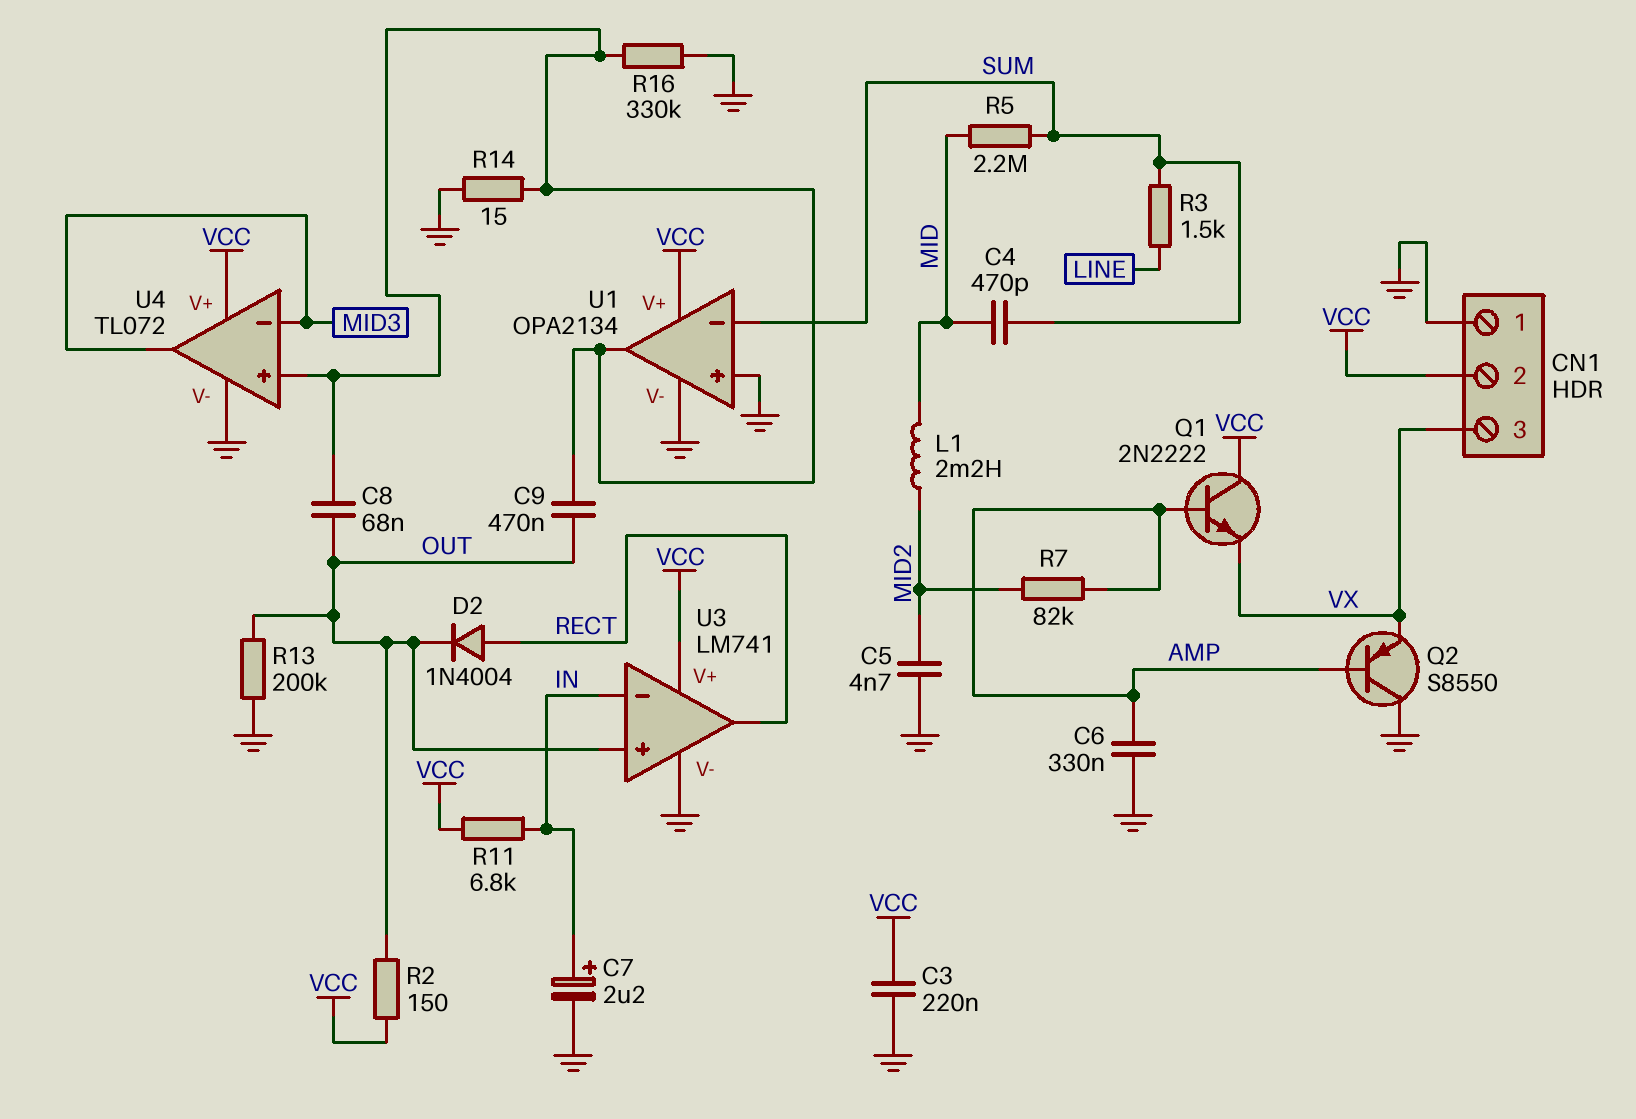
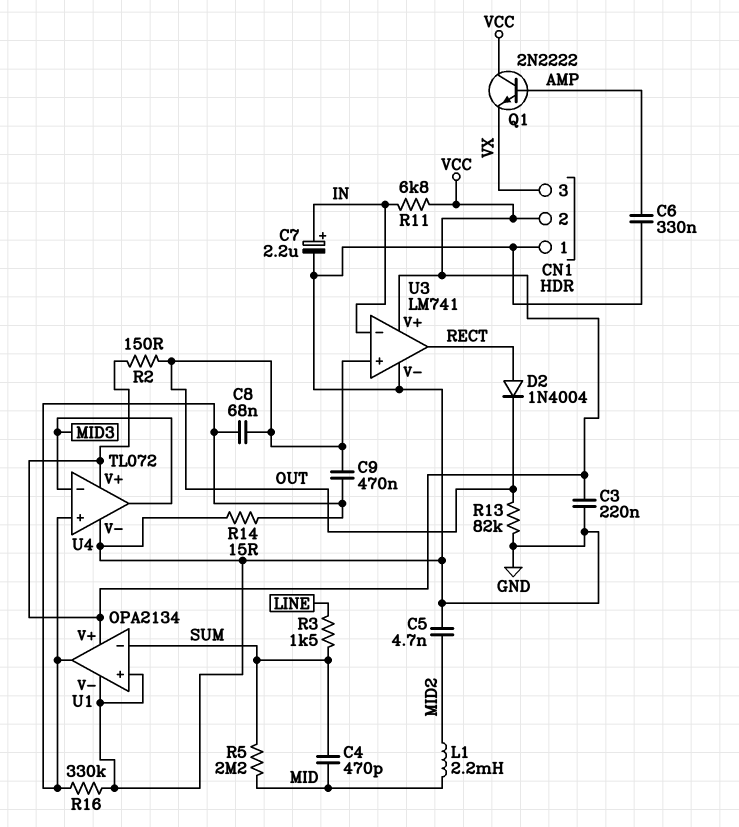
Q2: PNP S8550 (B AMP, C GND, E VX) -> none
R7: 82k (AMP, MID2) -> none
R13: 200k (GND, OUT) -> 82k (GND, OUT)

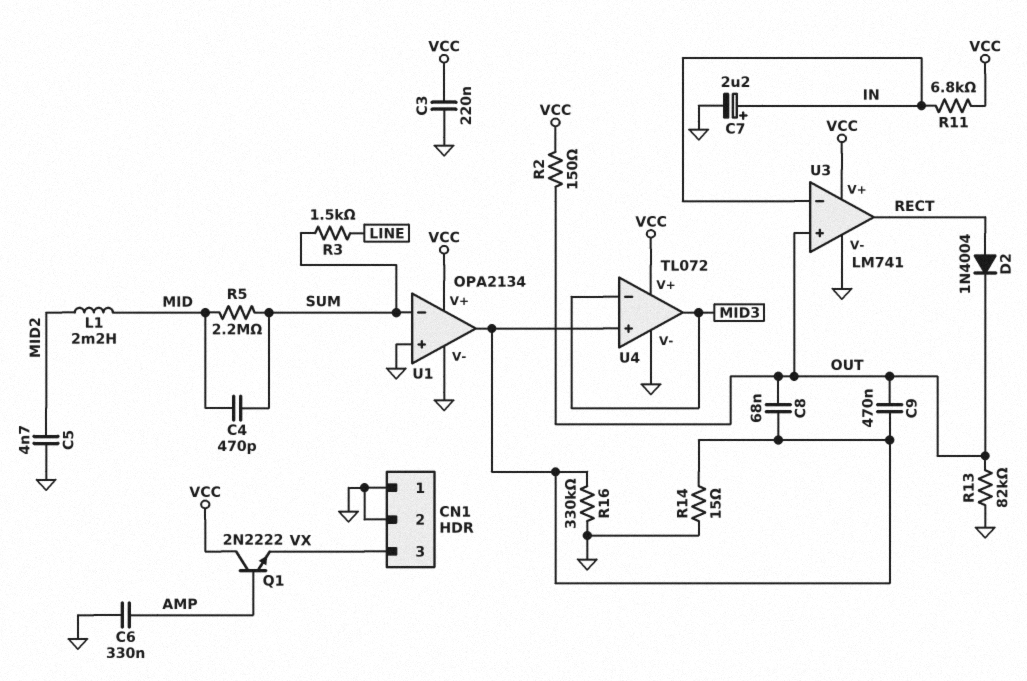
CN1 pin 2: VCC -> GND

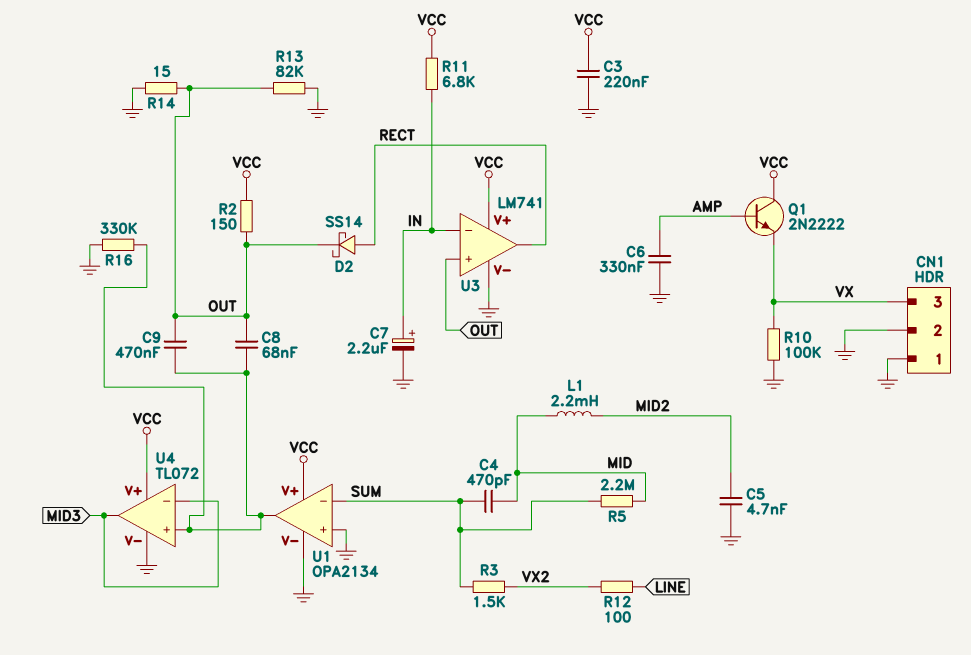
D2: diode 1N4004 (A RECT, K OUT) -> schottky SS14 (A RECT, K OUT)
R3: 1.5k (LINE, SUM) -> 1.5k (SUM, VX2)
R10: none -> 100k (GND, VX)
R12: none -> 100 (LINE, VX2)
R14: 15 (GND, U1/out) -> 15 (GND, OUT)

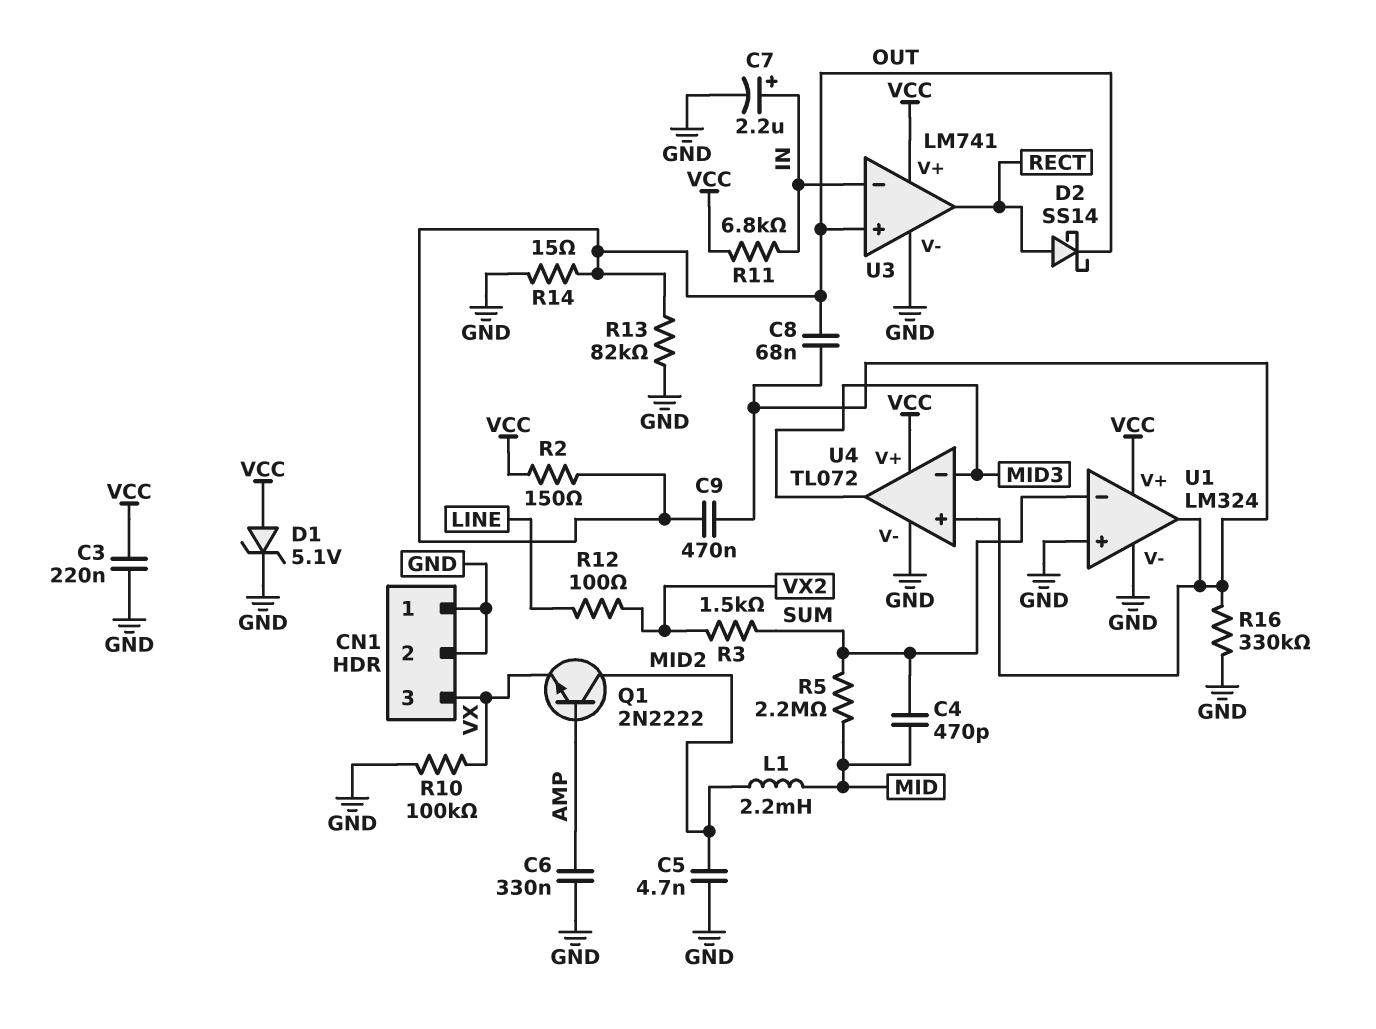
D1: none -> zener 5.1V (A VCC, K GND)
Q1: NPN 2N2222 (B AMP, C VCC, E VX) -> NPN 2N2222 (B AMP, C MID2, E VX)
U1: OPA2134 -> LM324

